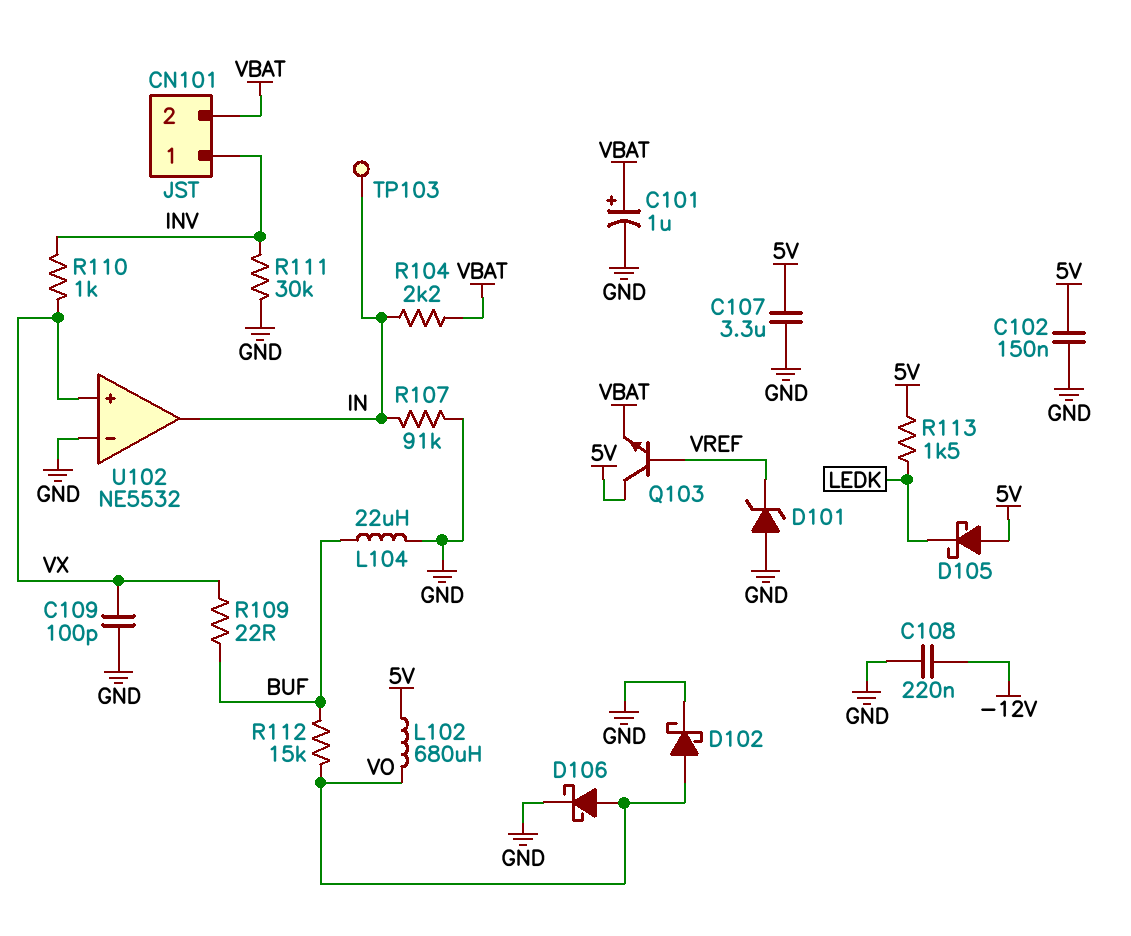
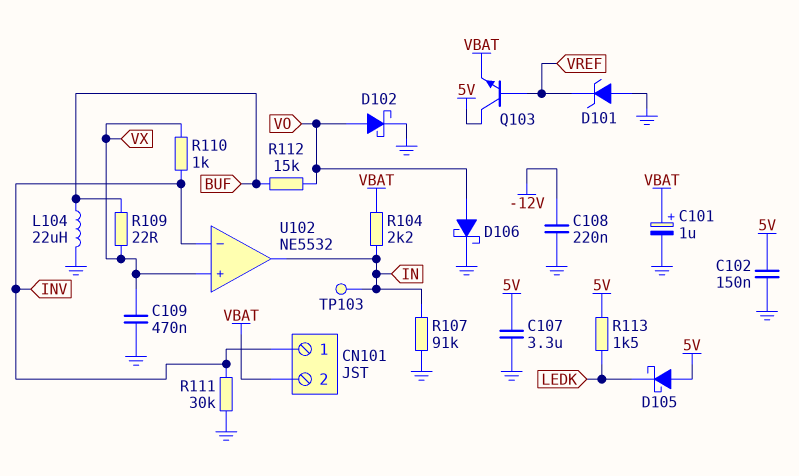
C109: 100pF (GND, VX) -> 470nF (GND, VX)
L102: 680uH (5V, VO) -> none
U102 pin in-: GND -> INV

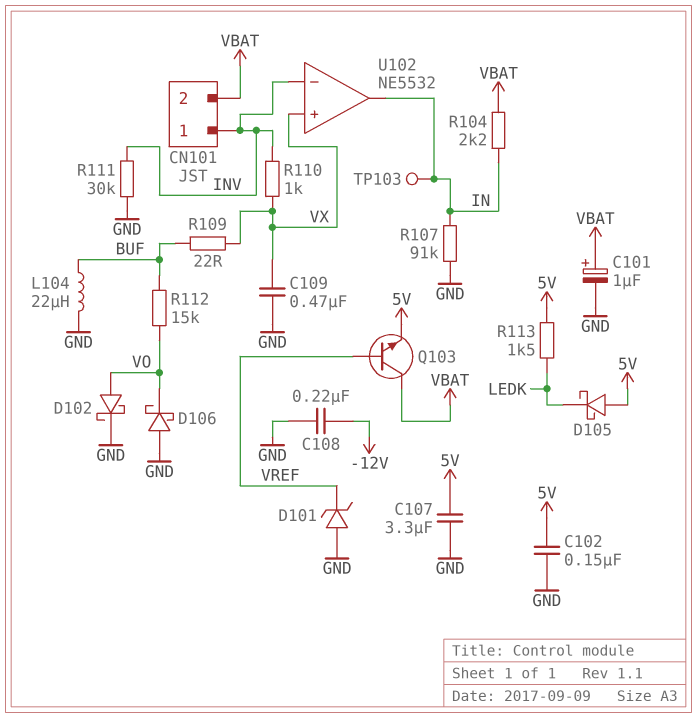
D106: schottky (A VO, K GND) -> schottky (A GND, K VO)
Q103: NPN (B VREF, C 5V, E VBAT) -> NPN (B VREF, C VBAT, E 5V)

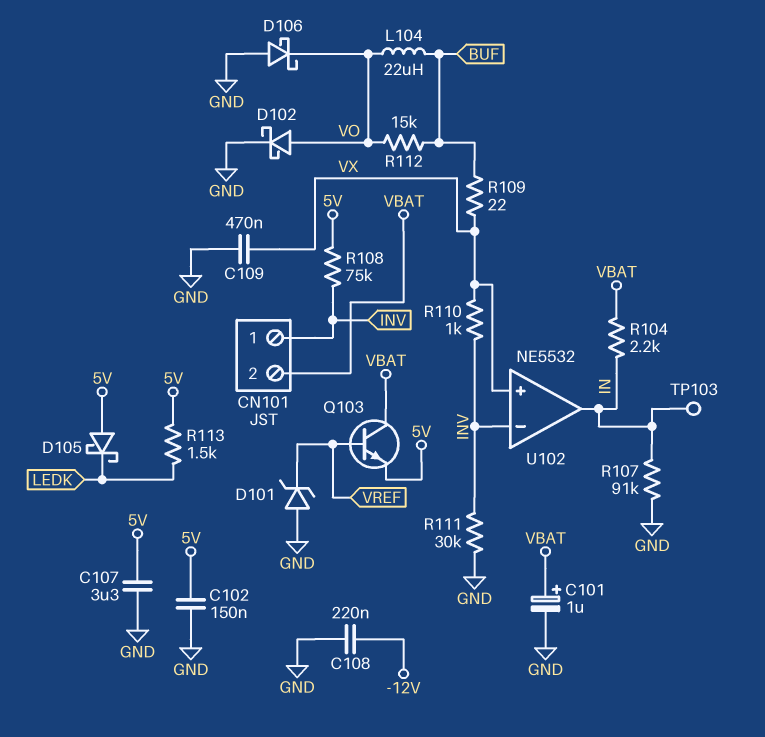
L104: 22uH (BUF, GND) -> 22uH (BUF, VO)
R108: none -> 75k (5V, INV)

